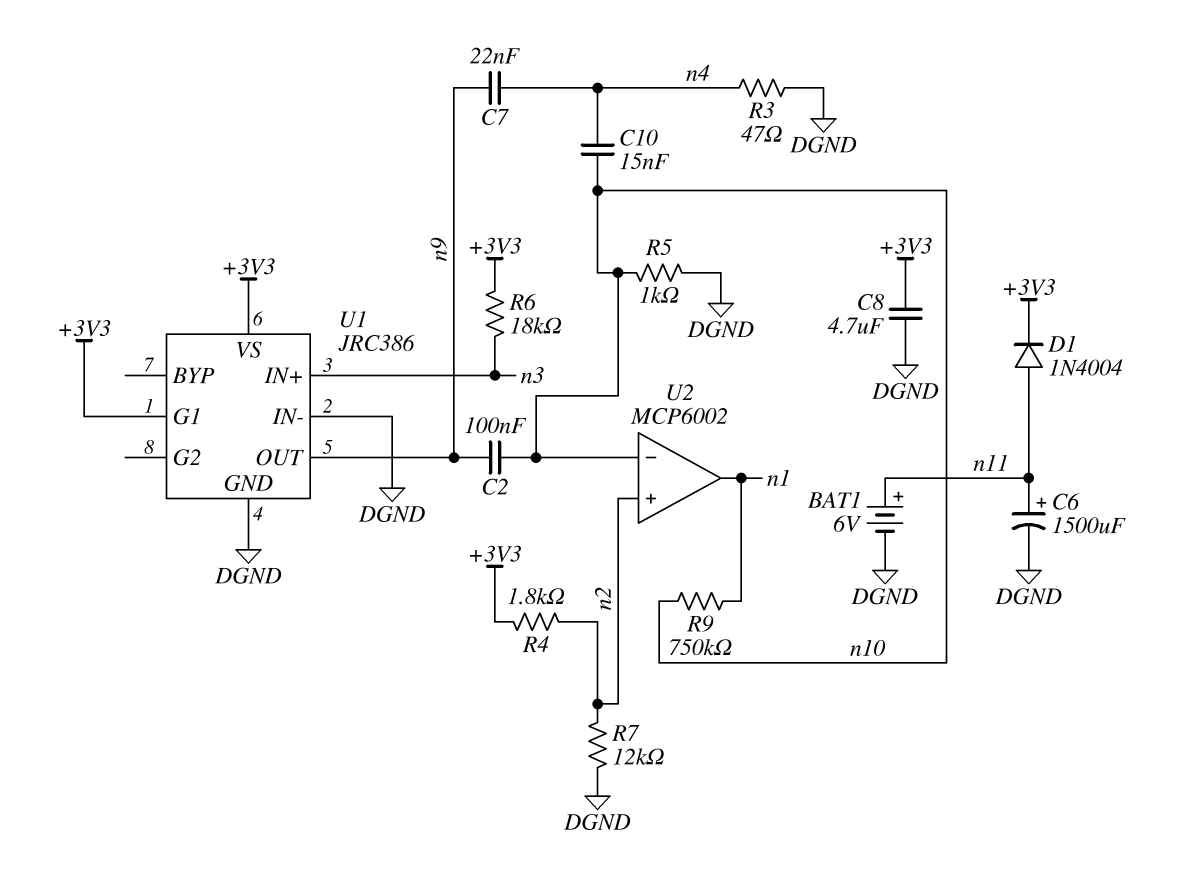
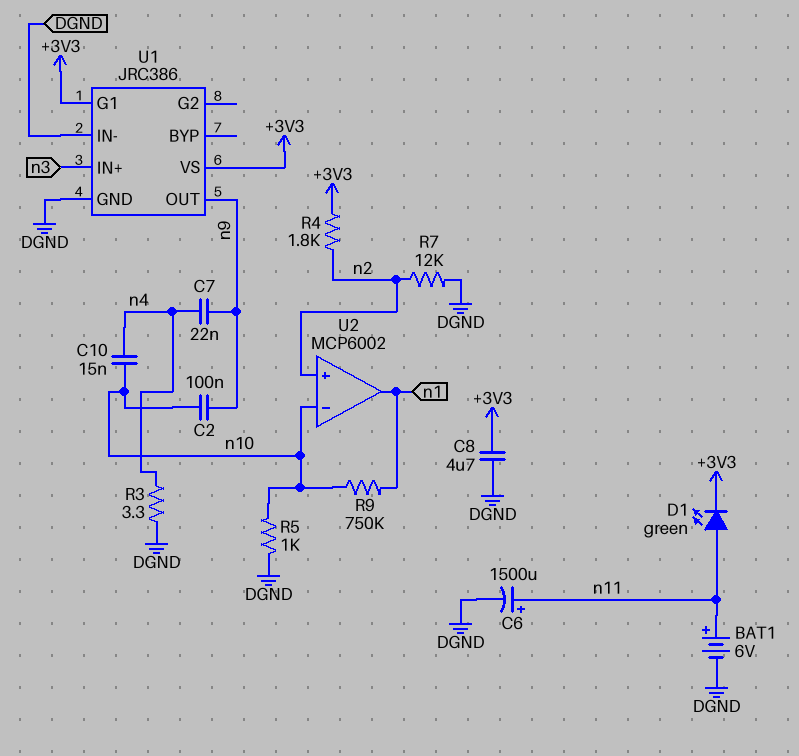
D1: diode 1N4004 (A n11, K +3V3) -> LED green (A n11, K +3V3)
R3: 47 (DGND, n4) -> 3.3 (DGND, n4)
R6: 18k (+3V3, n3) -> none

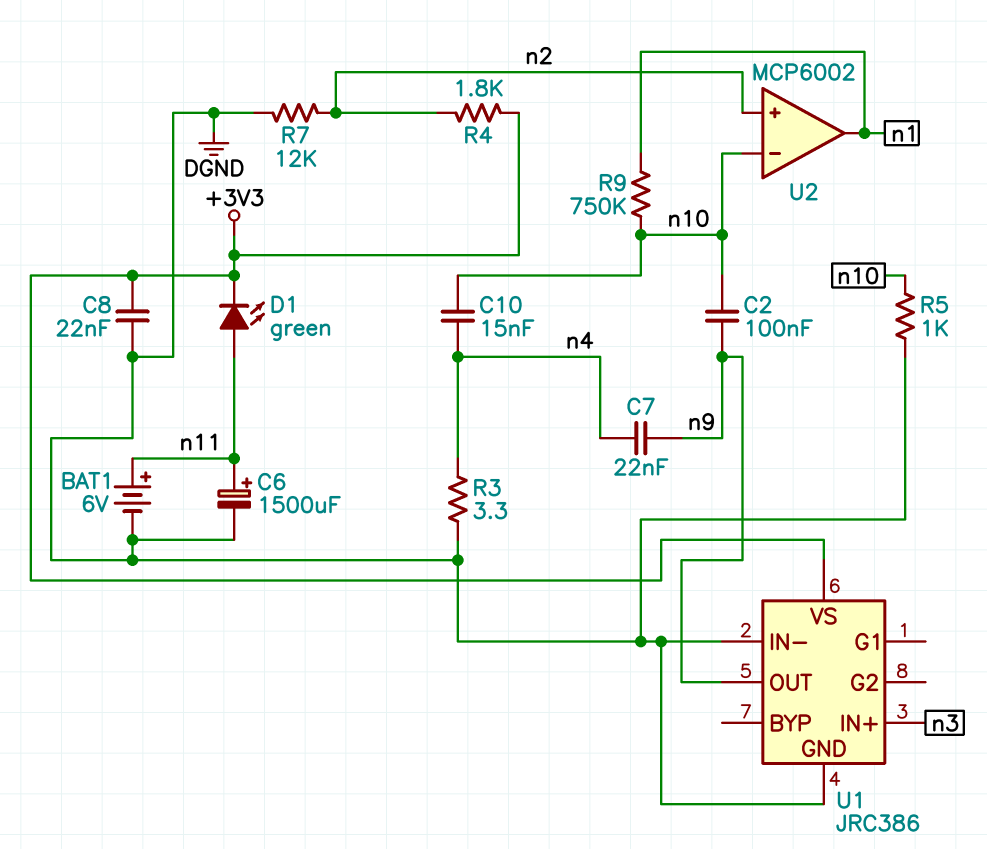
C8: 4.7uF (+3V3, DGND) -> 22nF (+3V3, DGND)
U1 pin G1: +3V3 -> none

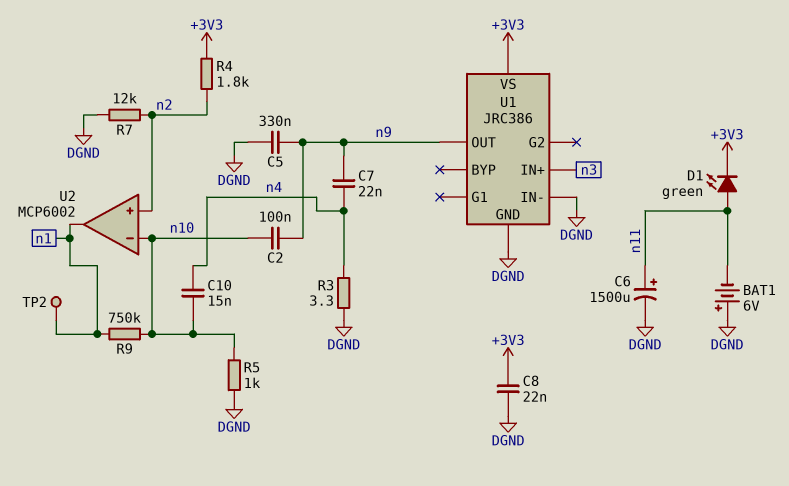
BAT1: 6V (plus n11, minus DGND) -> 6V (plus DGND, minus n11)
C5: none -> 330nF (DGND, n9)
TP2: none -> test point (n1)

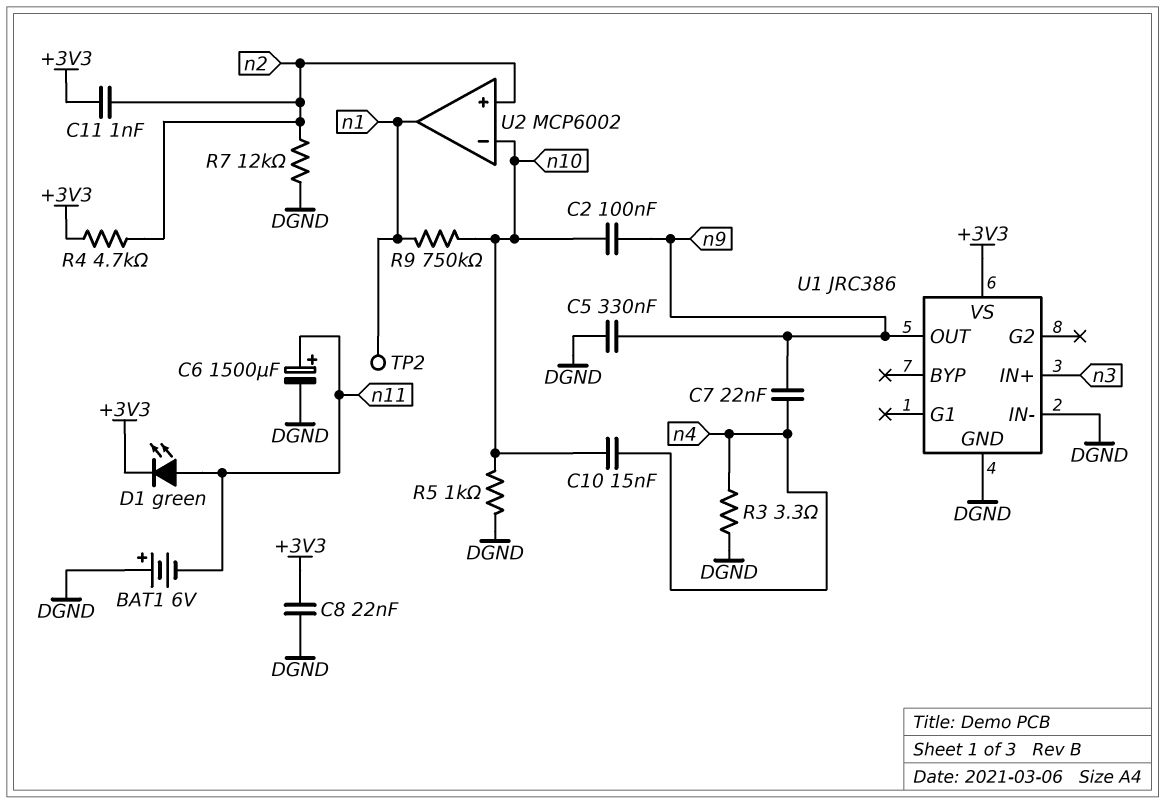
C11: none -> 1nF (+3V3, n2)
R4: 1.8k (+3V3, n2) -> 4.7k (+3V3, n2)

